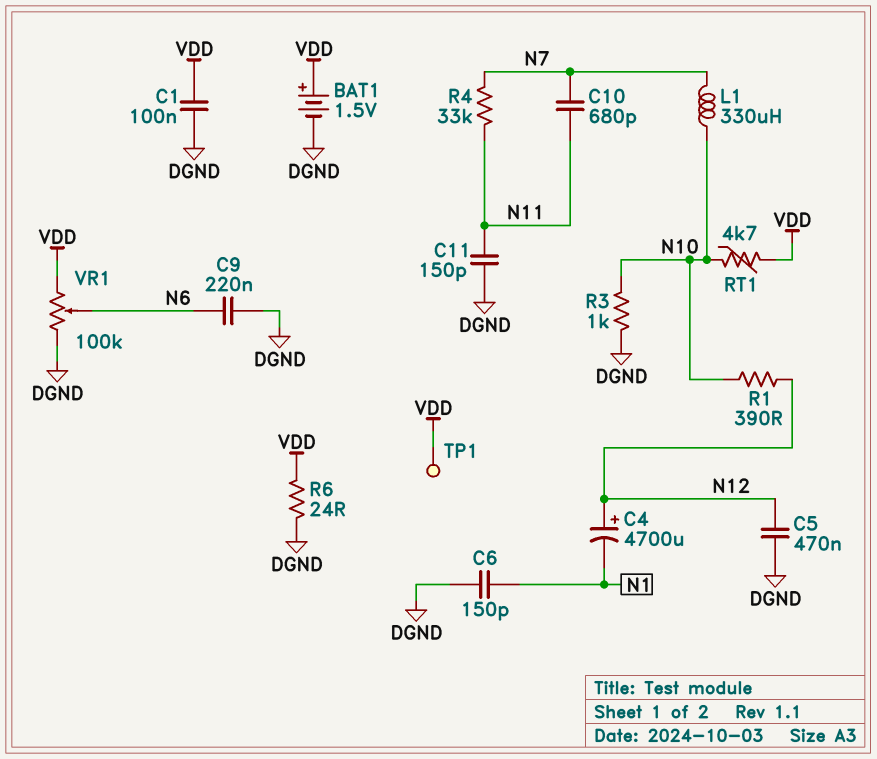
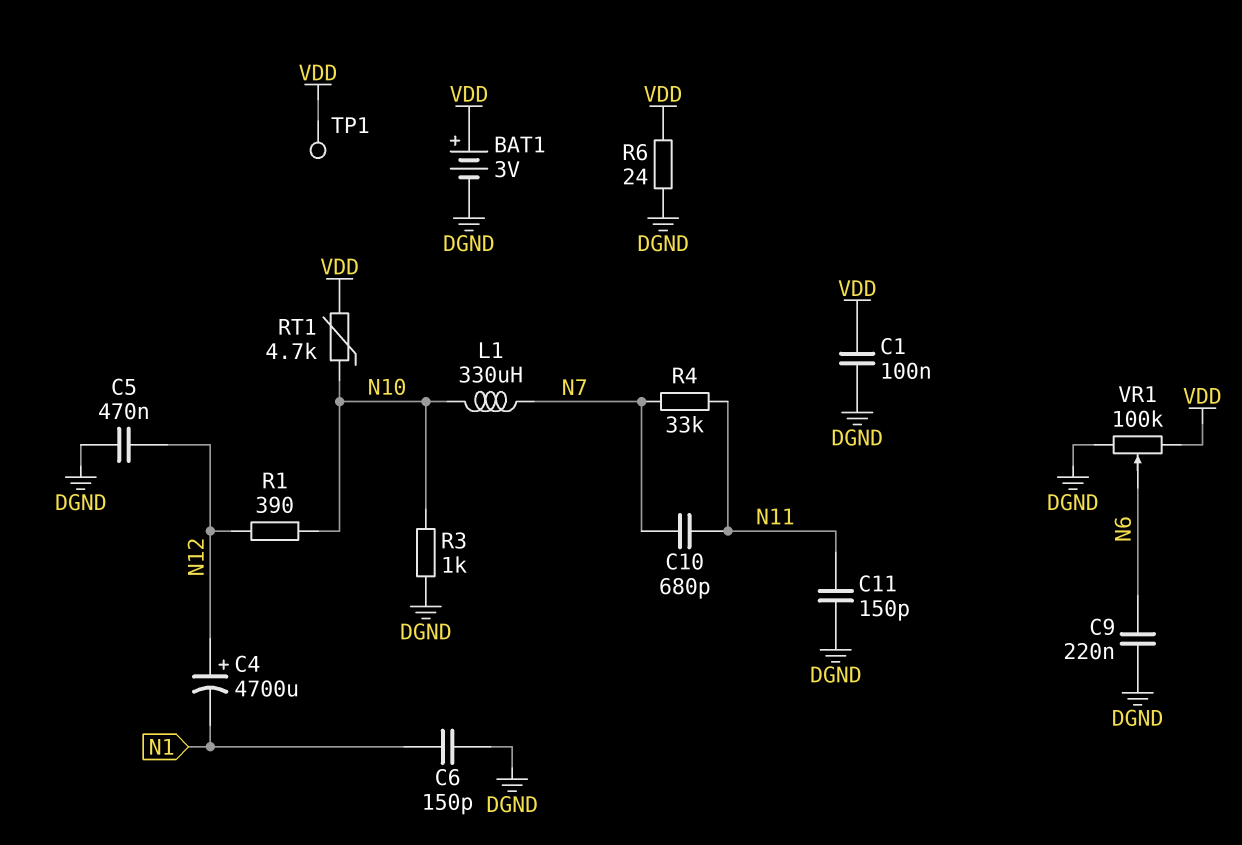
BAT1: 1.5V (plus VDD, minus DGND) -> 3V (plus VDD, minus DGND)

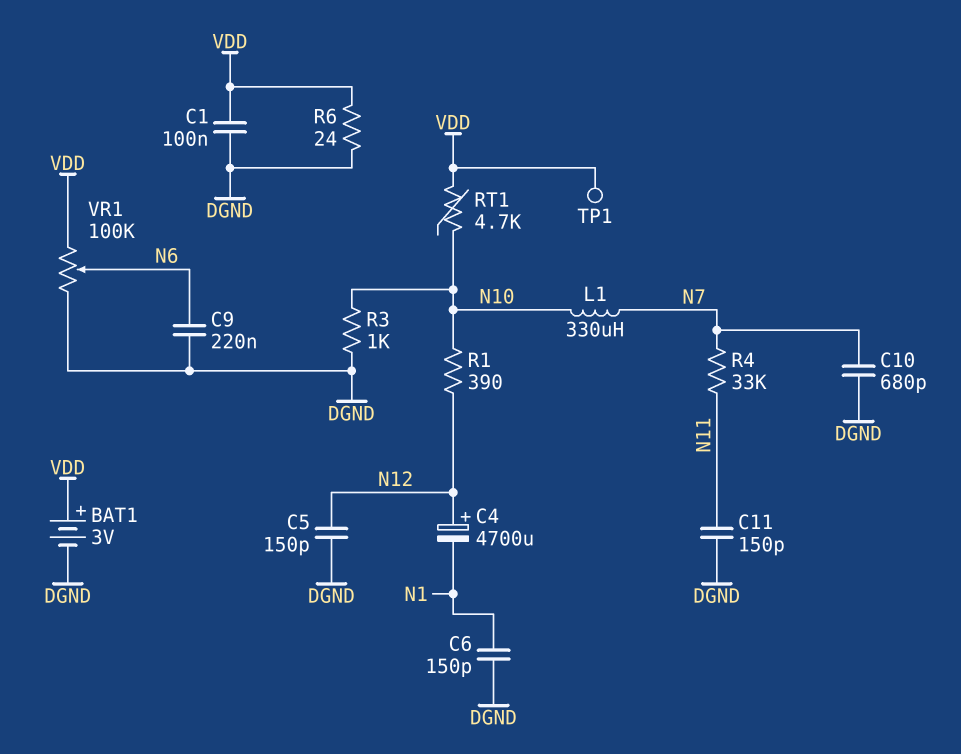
C5: 470nF (DGND, N12) -> 150pF (DGND, N12)
C10: 680pF (N7, N11) -> 680pF (DGND, N7)

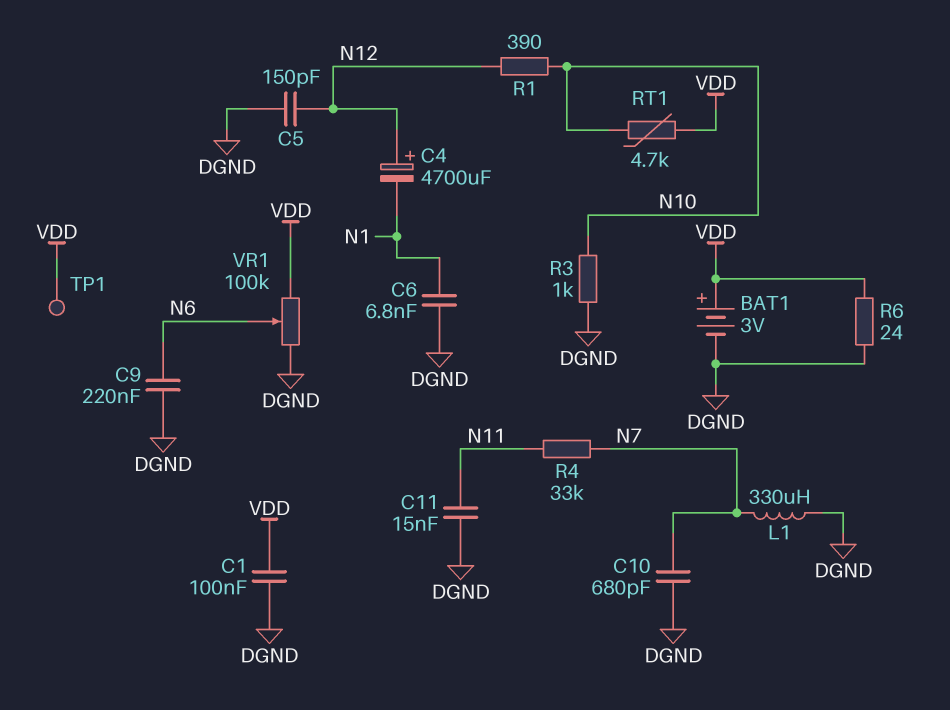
C6: 150pF (DGND, N1) -> 6.8nF (DGND, N1)
C11: 150pF (DGND, N11) -> 15nF (DGND, N11)
L1: 330uH (N7, N10) -> 330uH (DGND, N7)

